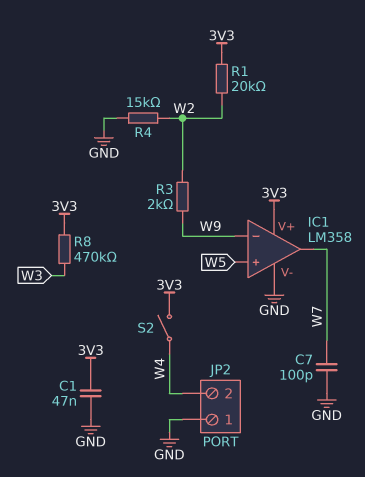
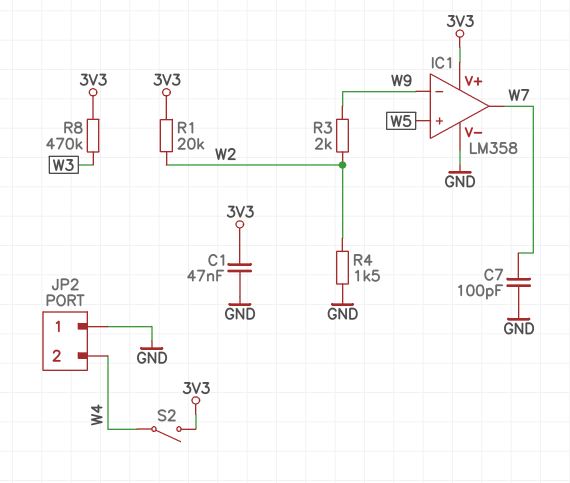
R4: 15k (GND, W2) -> 1.5k (GND, W2)

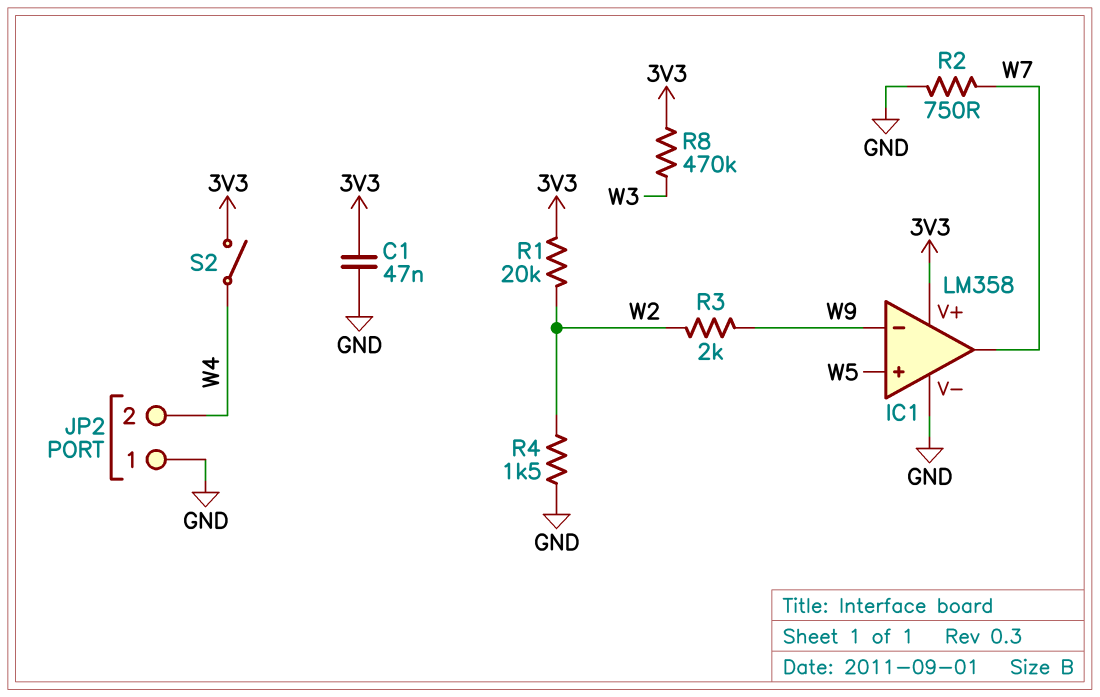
C7: 100pF (GND, W7) -> none
R2: none -> 750 (GND, W7)

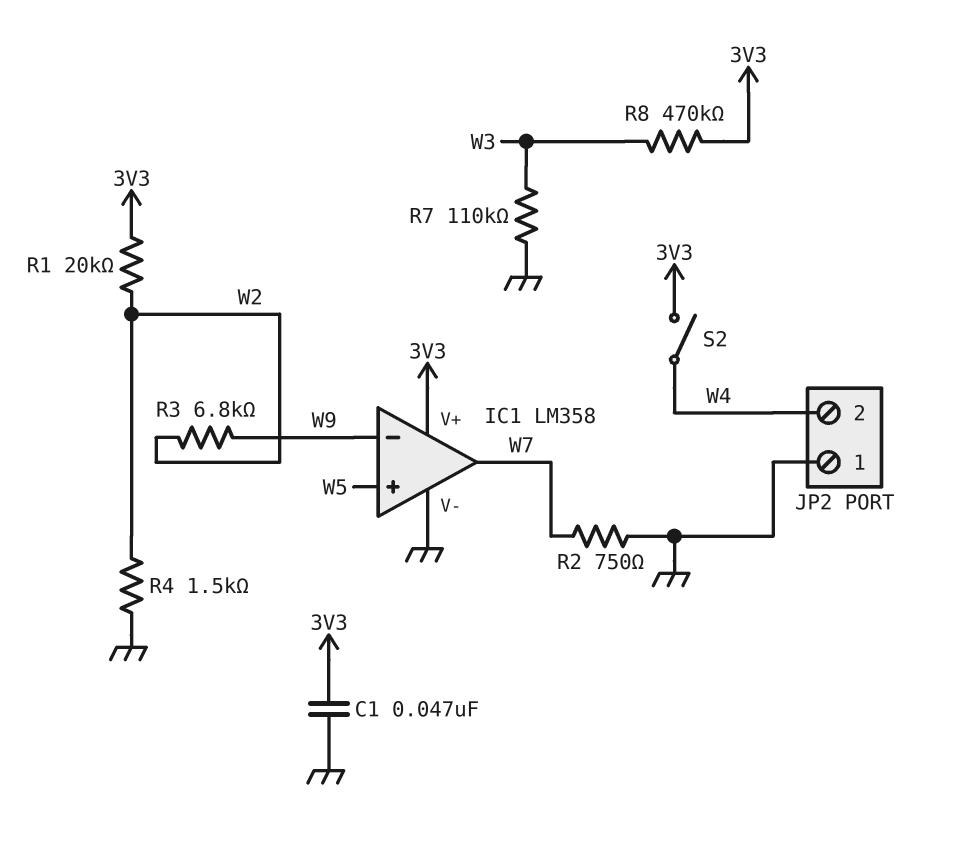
R3: 2k (W2, W9) -> 6.8k (W2, W9)
R7: none -> 110k (GND, W3)

